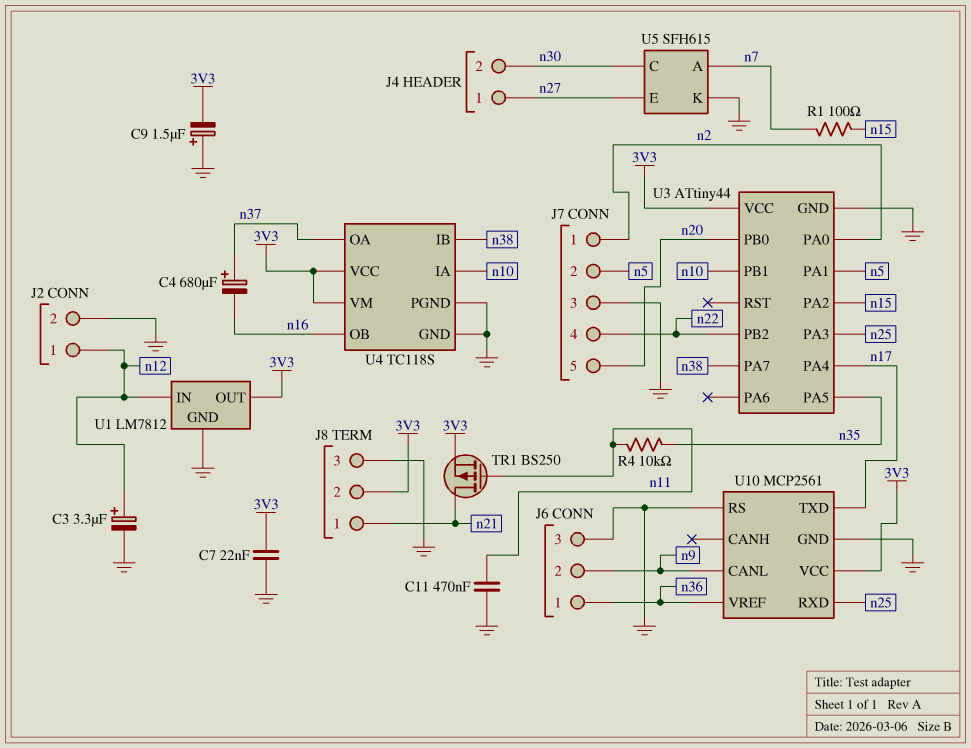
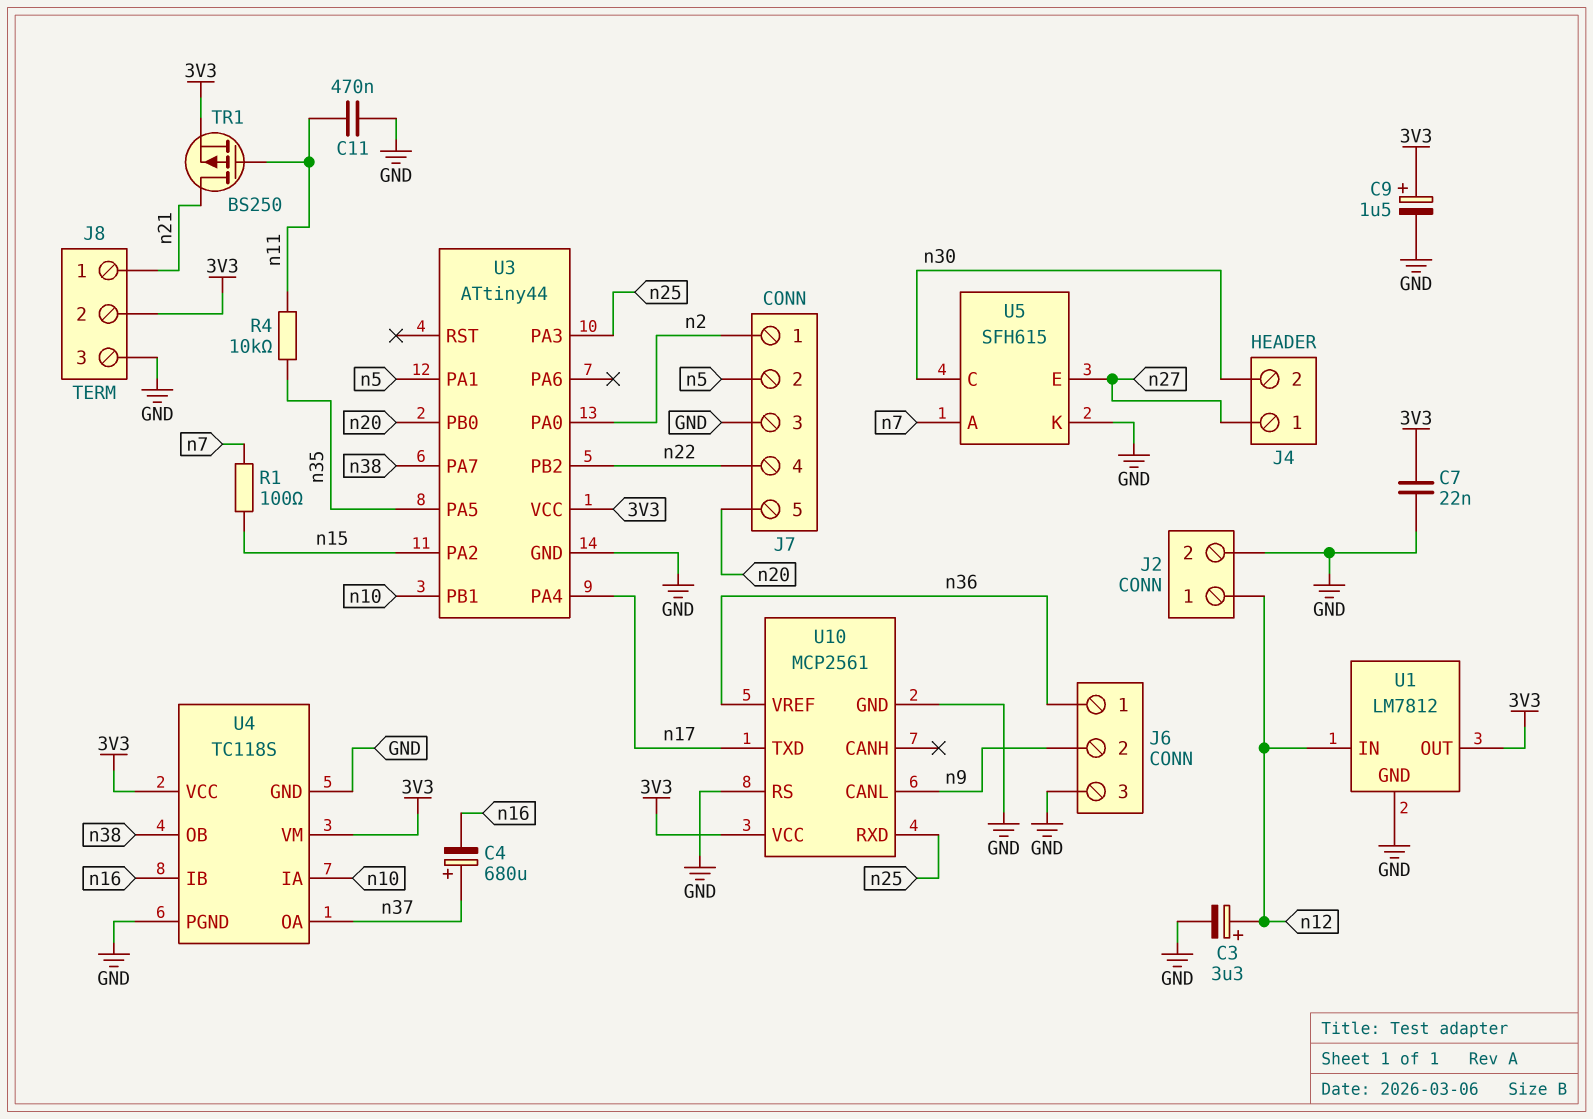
C9: 1.5uF (plus GND, minus 3V3) -> 1.5uF (plus 3V3, minus GND)
U4 pin IB: n38 -> n16
U4 pin OB: n16 -> n38

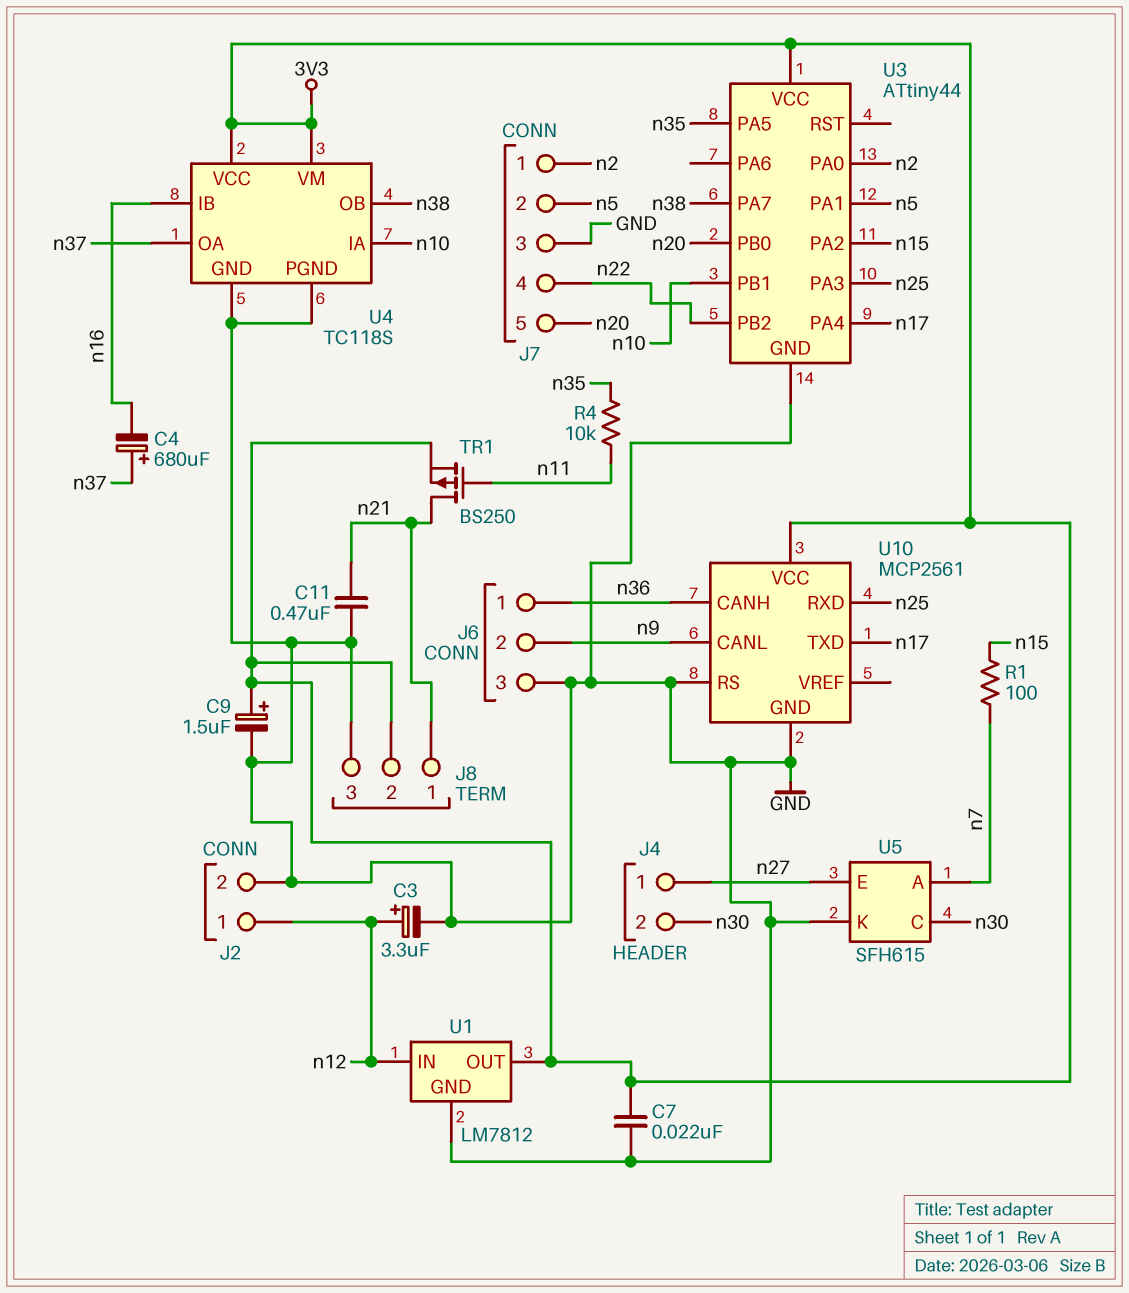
C11: 470nF (GND, n11) -> 470nF (GND, n21)
U10 pin CANH: none -> n36
U10 pin VREF: n36 -> none

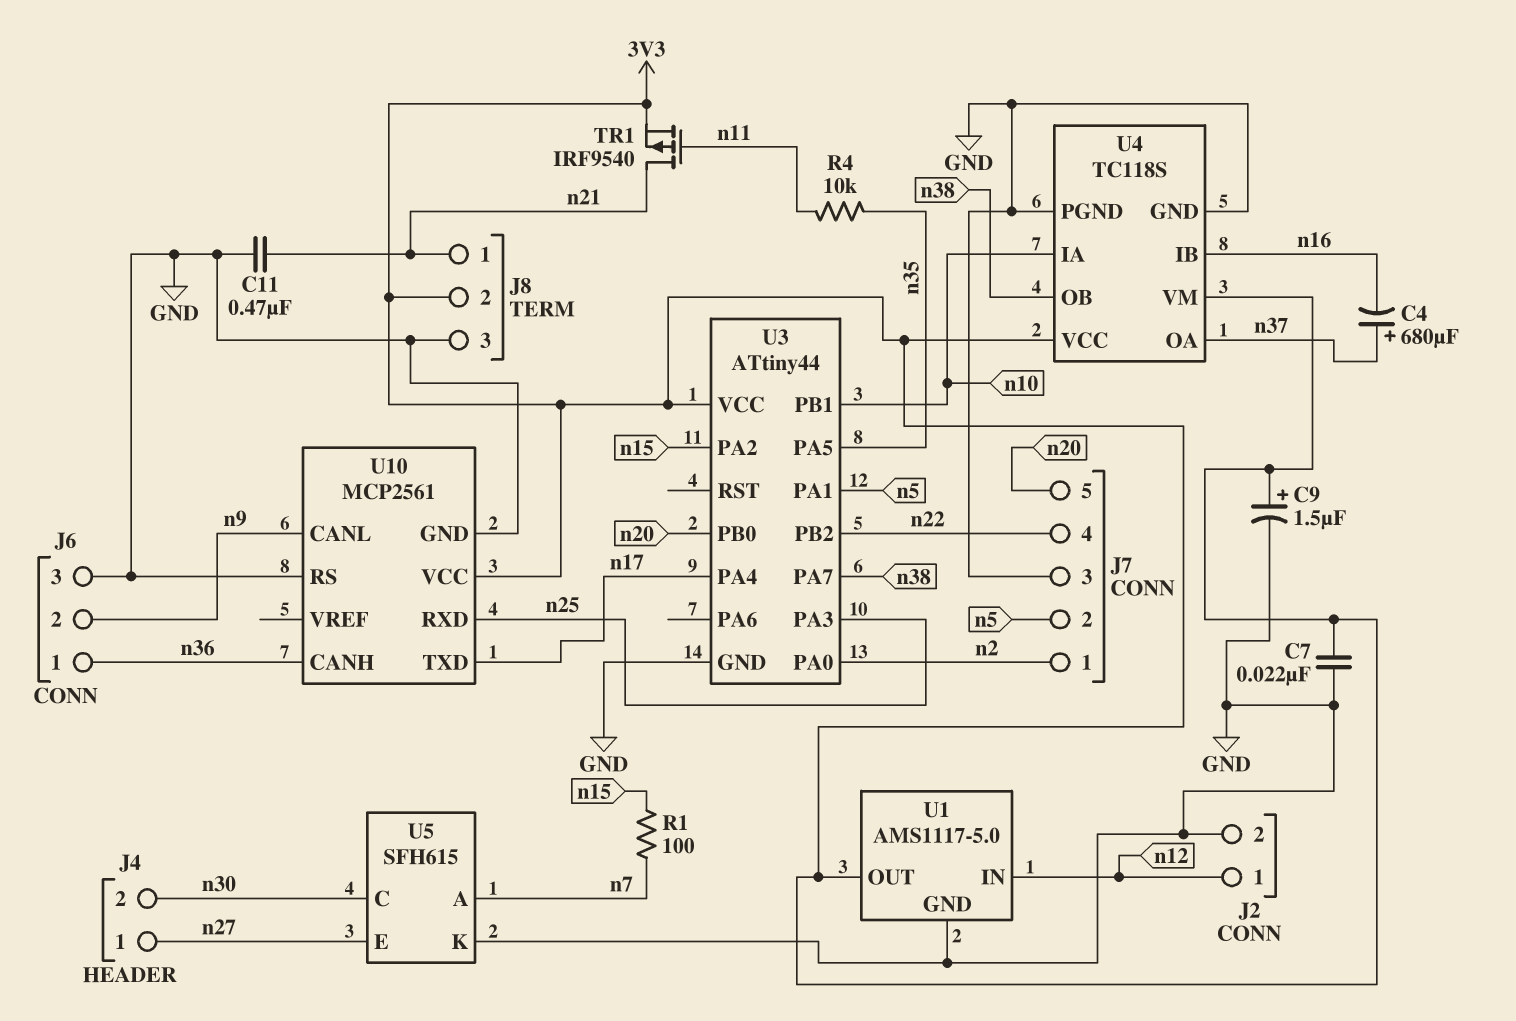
C3: 3.3uF (plus n12, minus GND) -> none
TR1: PMOS BS250 (G n11, D n21, S 3V3) -> PMOS IRF9540 (G n11, D n21, S 3V3)
U1: LM7812 -> AMS1117-5.0

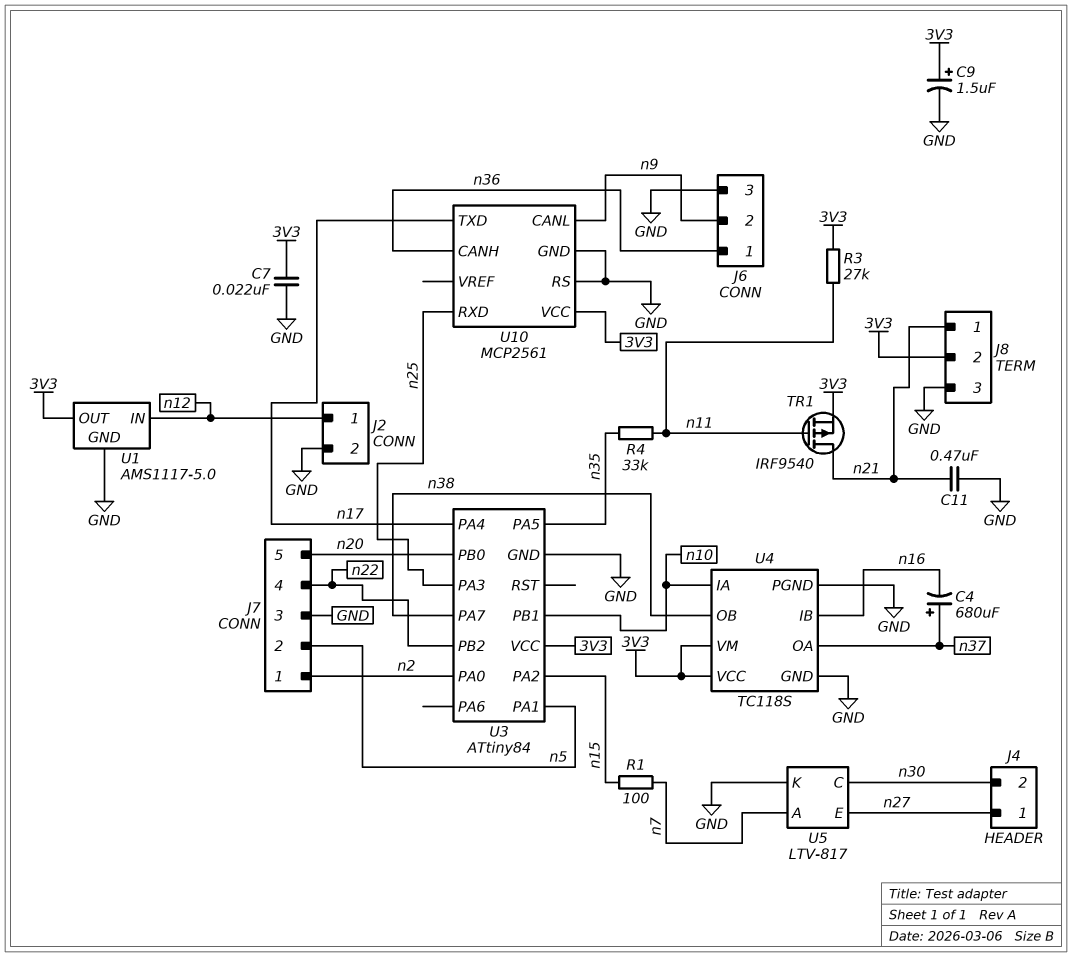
R3: none -> 27k (3V3, n11)
R4: 10k (n11, n35) -> 33k (n11, n35)
U3: ATtiny44 -> ATtiny84
U5: SFH615 -> LTV-817

